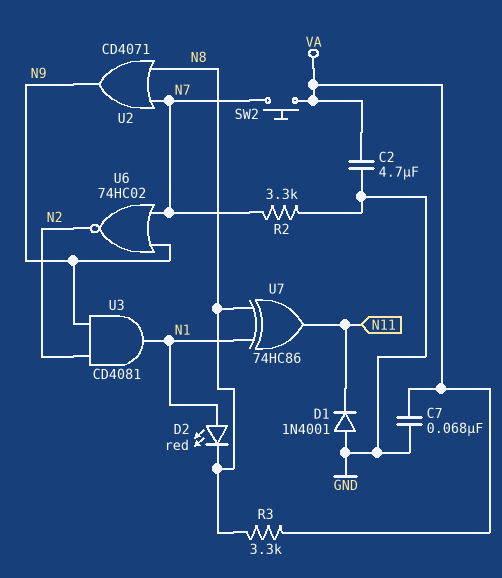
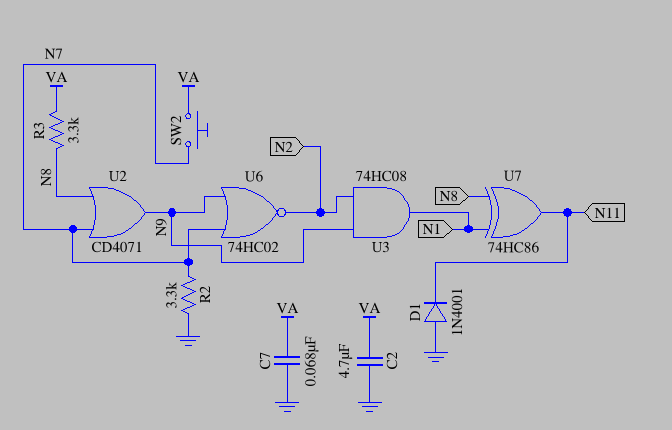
D2: LED red (A N1, K N8) -> none
U3: AND CD4081 (in N2, in N9, out N1) -> AND 74HC08 (in N2, in N9, out N1)

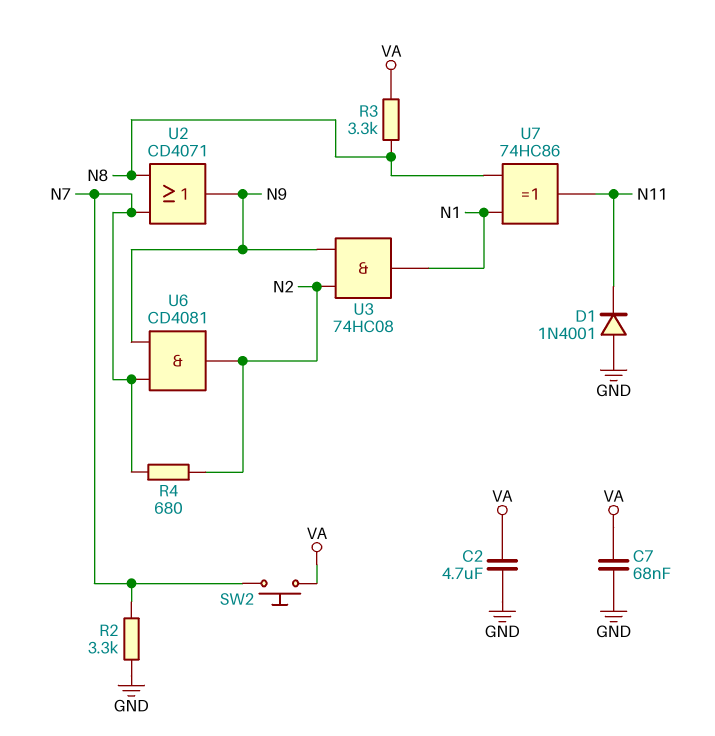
R4: none -> 680 (N2, N7)
U6: NOR 74HC02 (in N7, in N9, out N2) -> AND CD4081 (in N7, in N9, out N2)

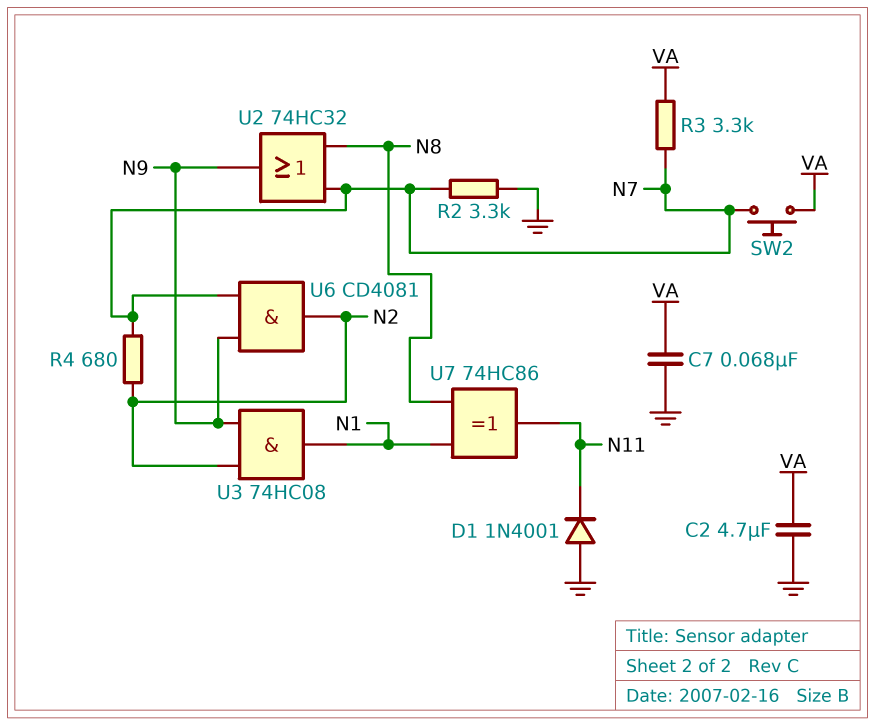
R3: 3.3k (N8, VA) -> 3.3k (N7, VA)
U2: OR CD4071 (in N7, in N8, out N9) -> OR 74HC32 (in N7, in N8, out N9)

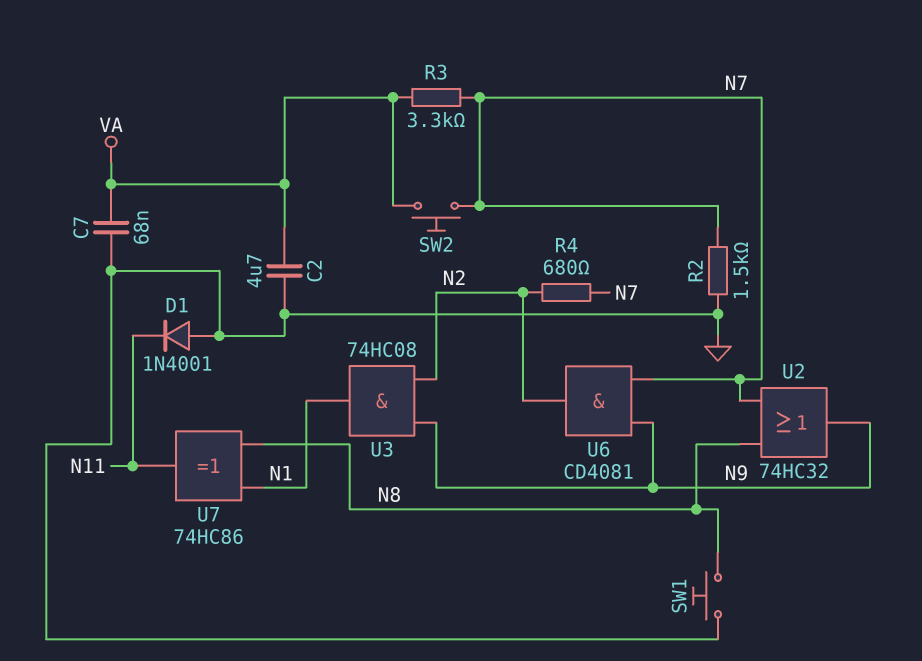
R2: 3.3k (GND, N7) -> 1.5k (GND, N7)
SW1: none -> button (GND, N8)

